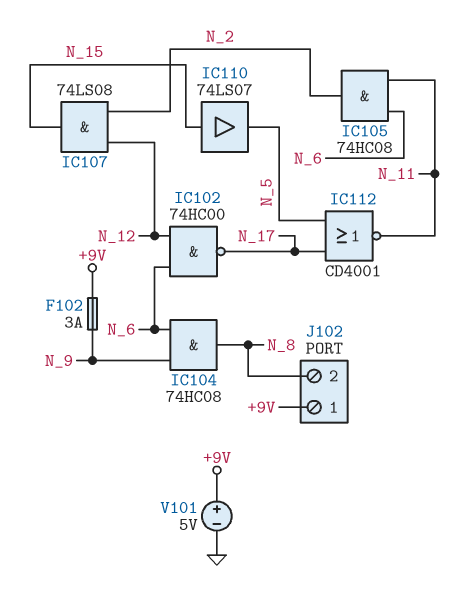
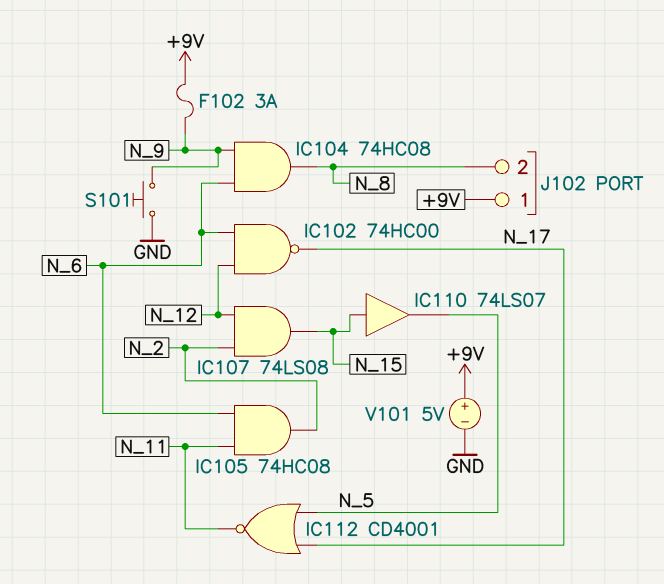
S101: none -> button (GND, N_9)

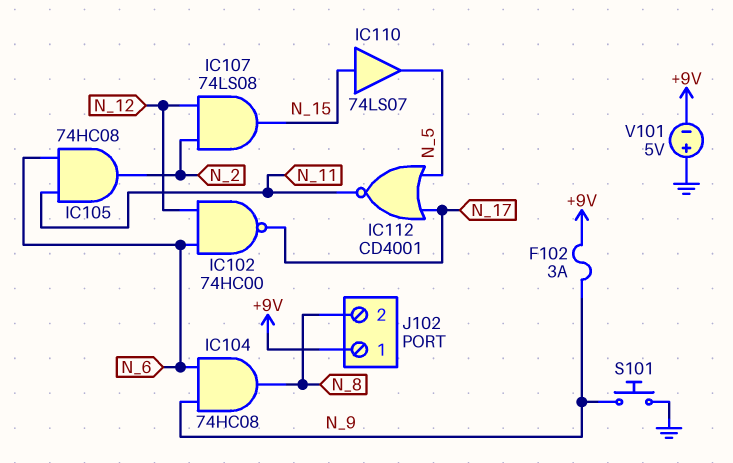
V101: 5V (plus +9V, minus GND) -> 5V (plus GND, minus +9V)

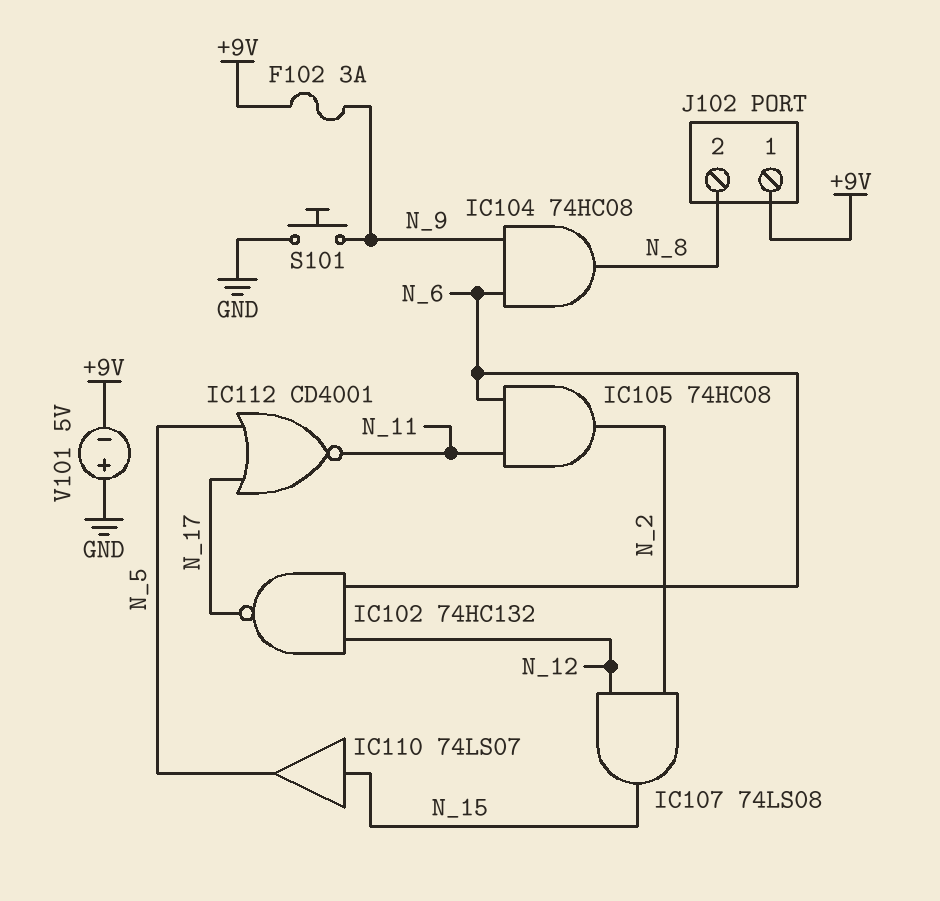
IC102: NAND 74HC00 (in N_6, in N_12, out N_17) -> NAND 74HC132 (in N_6, in N_12, out N_17)

